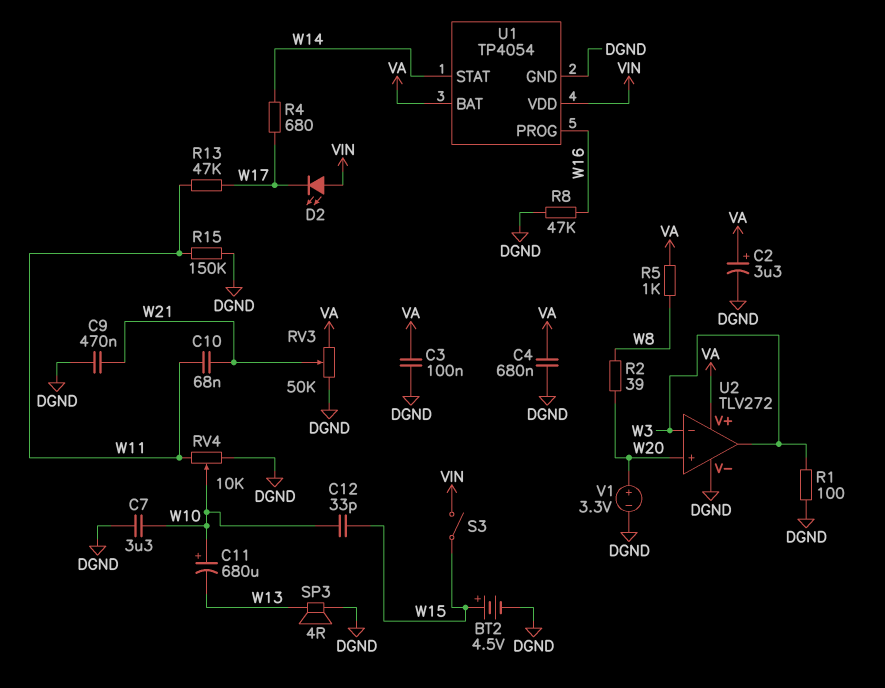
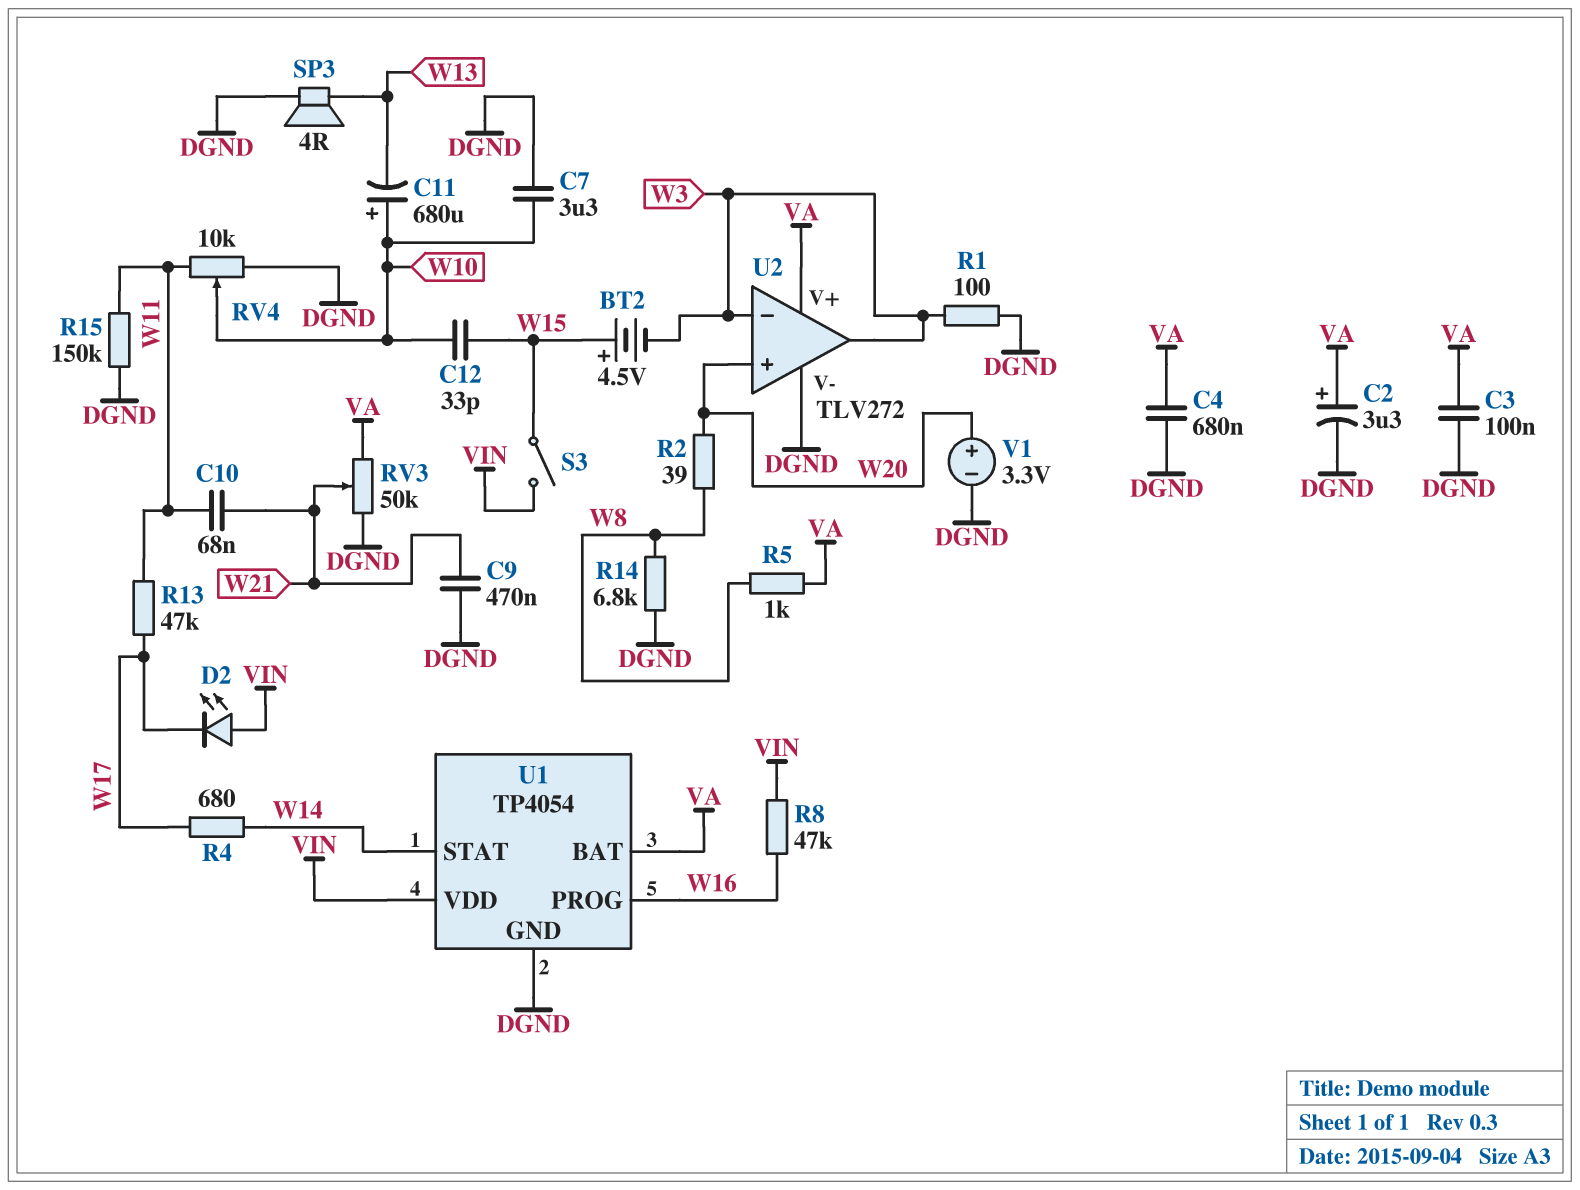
BT2: 4.5V (plus W15, minus DGND) -> 4.5V (plus W15, minus W3)
R8: 47k (DGND, W16) -> 47k (VIN, W16)
R14: none -> 6.8k (DGND, W8)

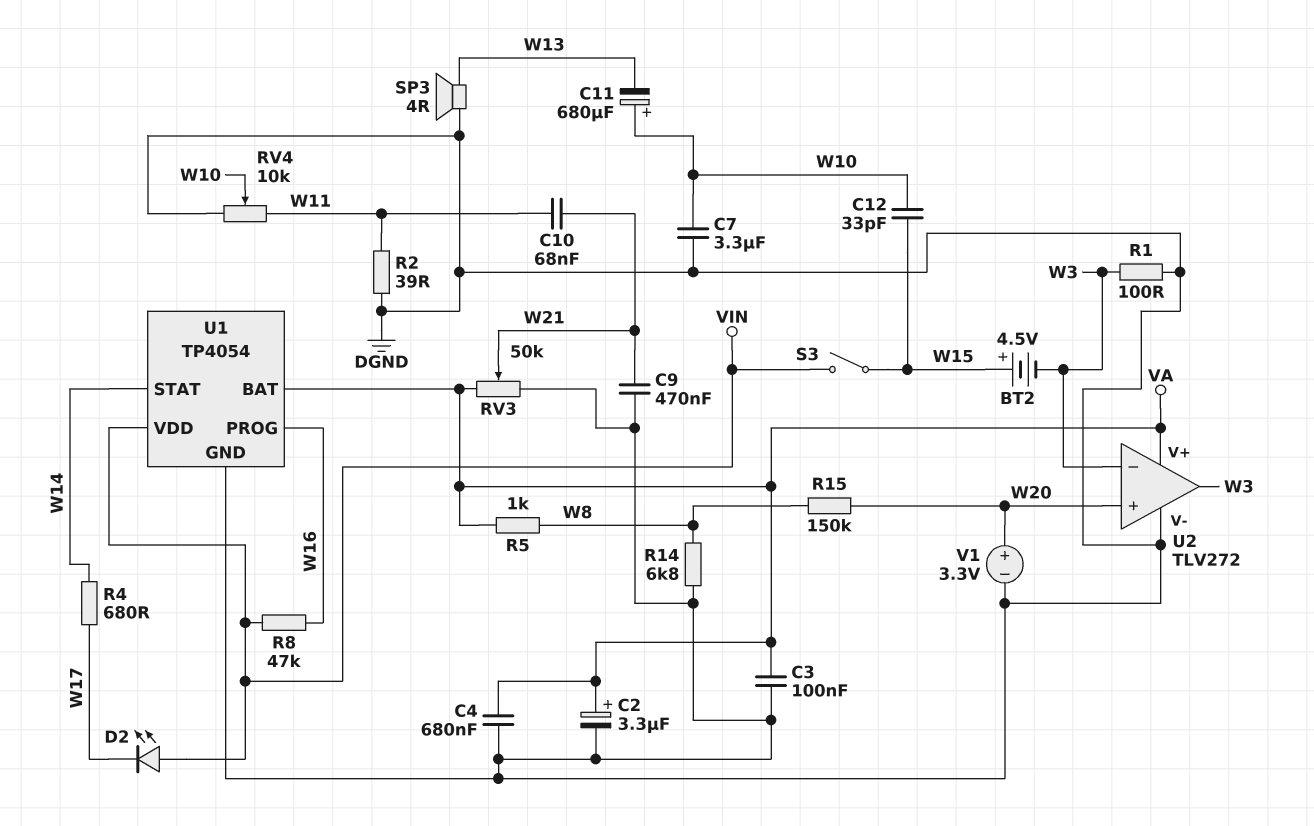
R2: 39 (W8, W20) -> 39 (DGND, W11)
R13: 47k (W11, W17) -> none
R15: 150k (DGND, W11) -> 150k (W8, W20)

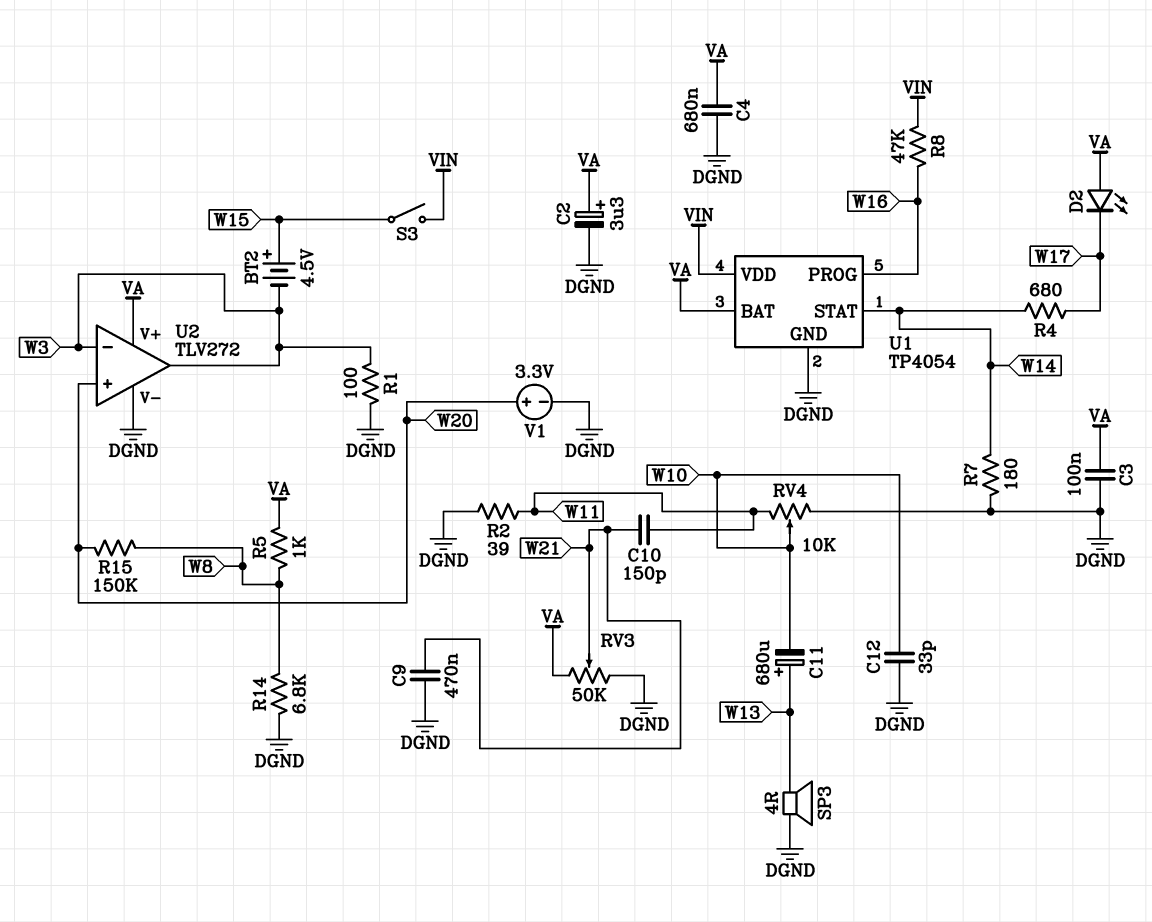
C7: 3.3uF (DGND, W10) -> none
C10: 68nF (W11, W21) -> 150pF (W11, W21)
C11: 680uF (plus W10, minus W13) -> 680uF (plus W13, minus W10)
C12: 33pF (W10, W15) -> 33pF (DGND, W10)
D2: LED (A VIN, K W17) -> LED (A VA, K W17)
R7: none -> 180 (DGND, W14)

